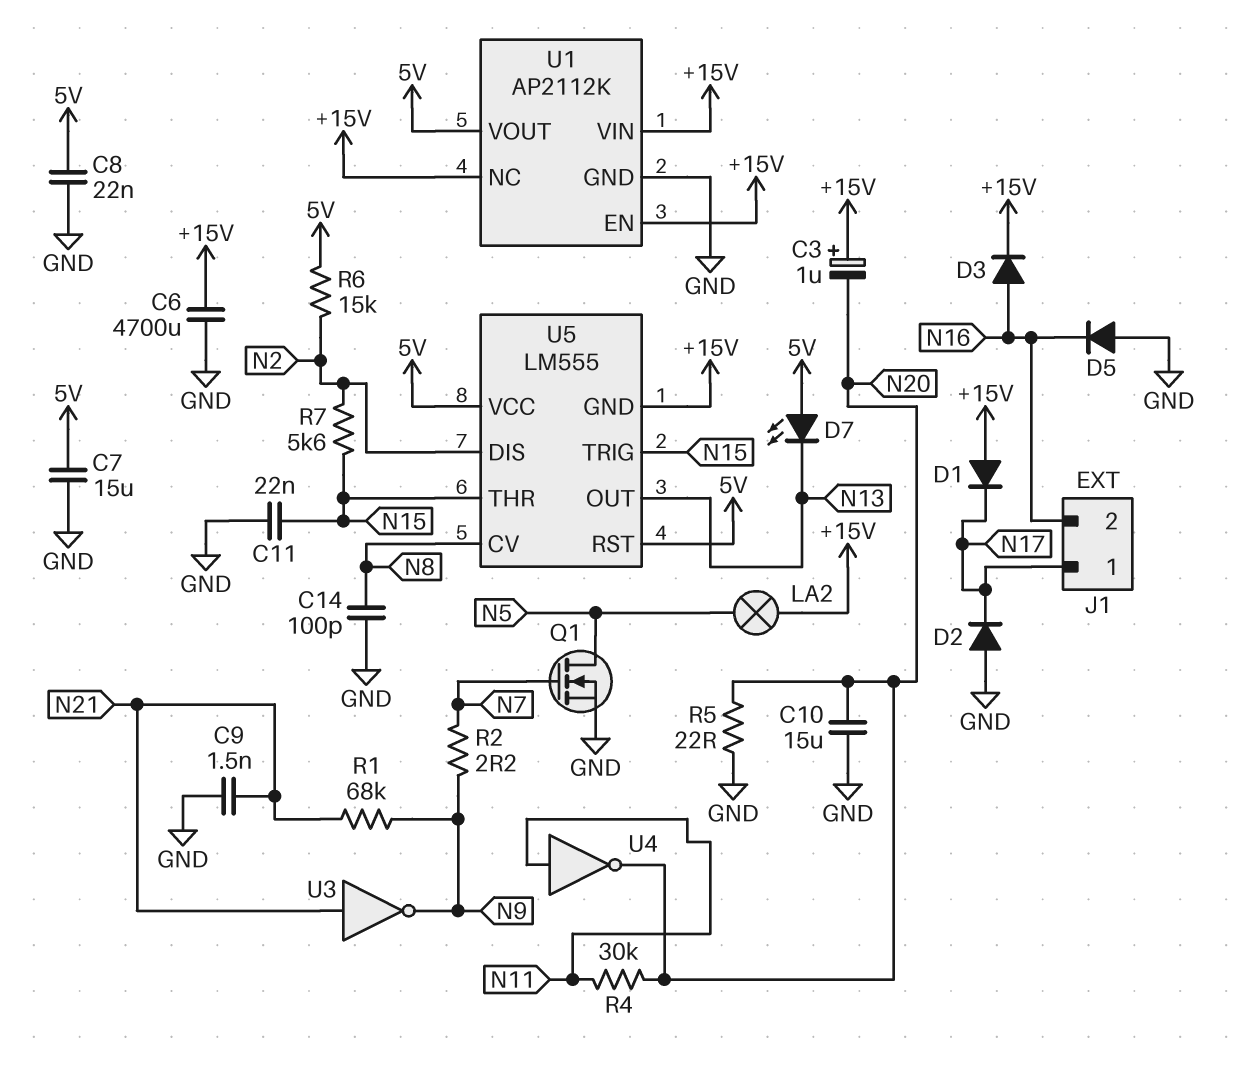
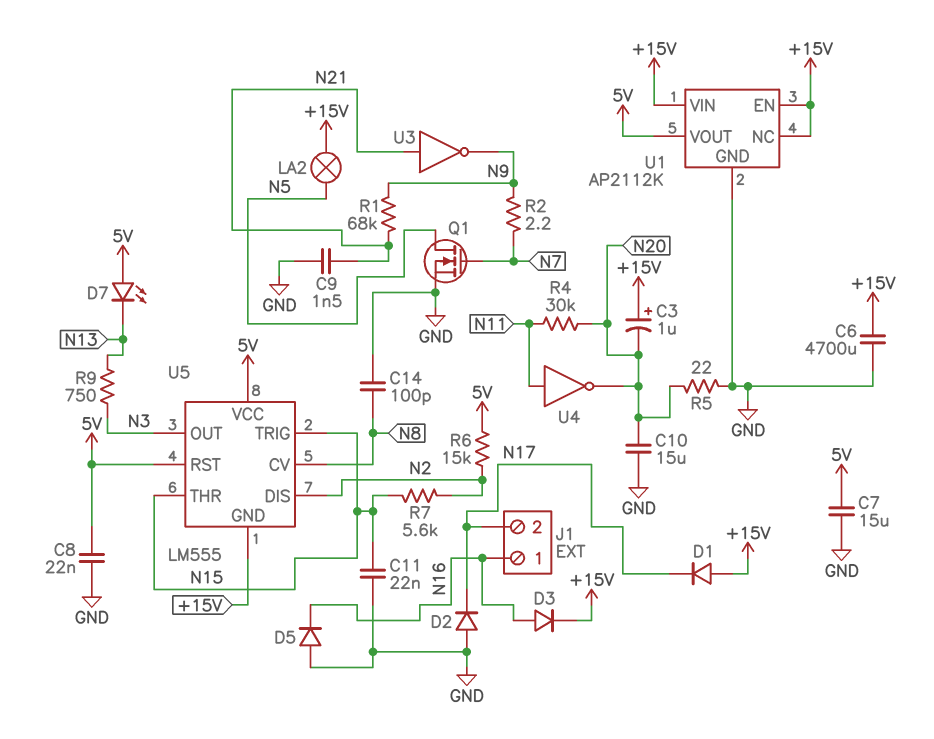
J1 pin 1: N17 -> N16
J1 pin 2: N16 -> N17
R9: none -> 750 (N3, N13)
U5 pin OUT: N13 -> N3

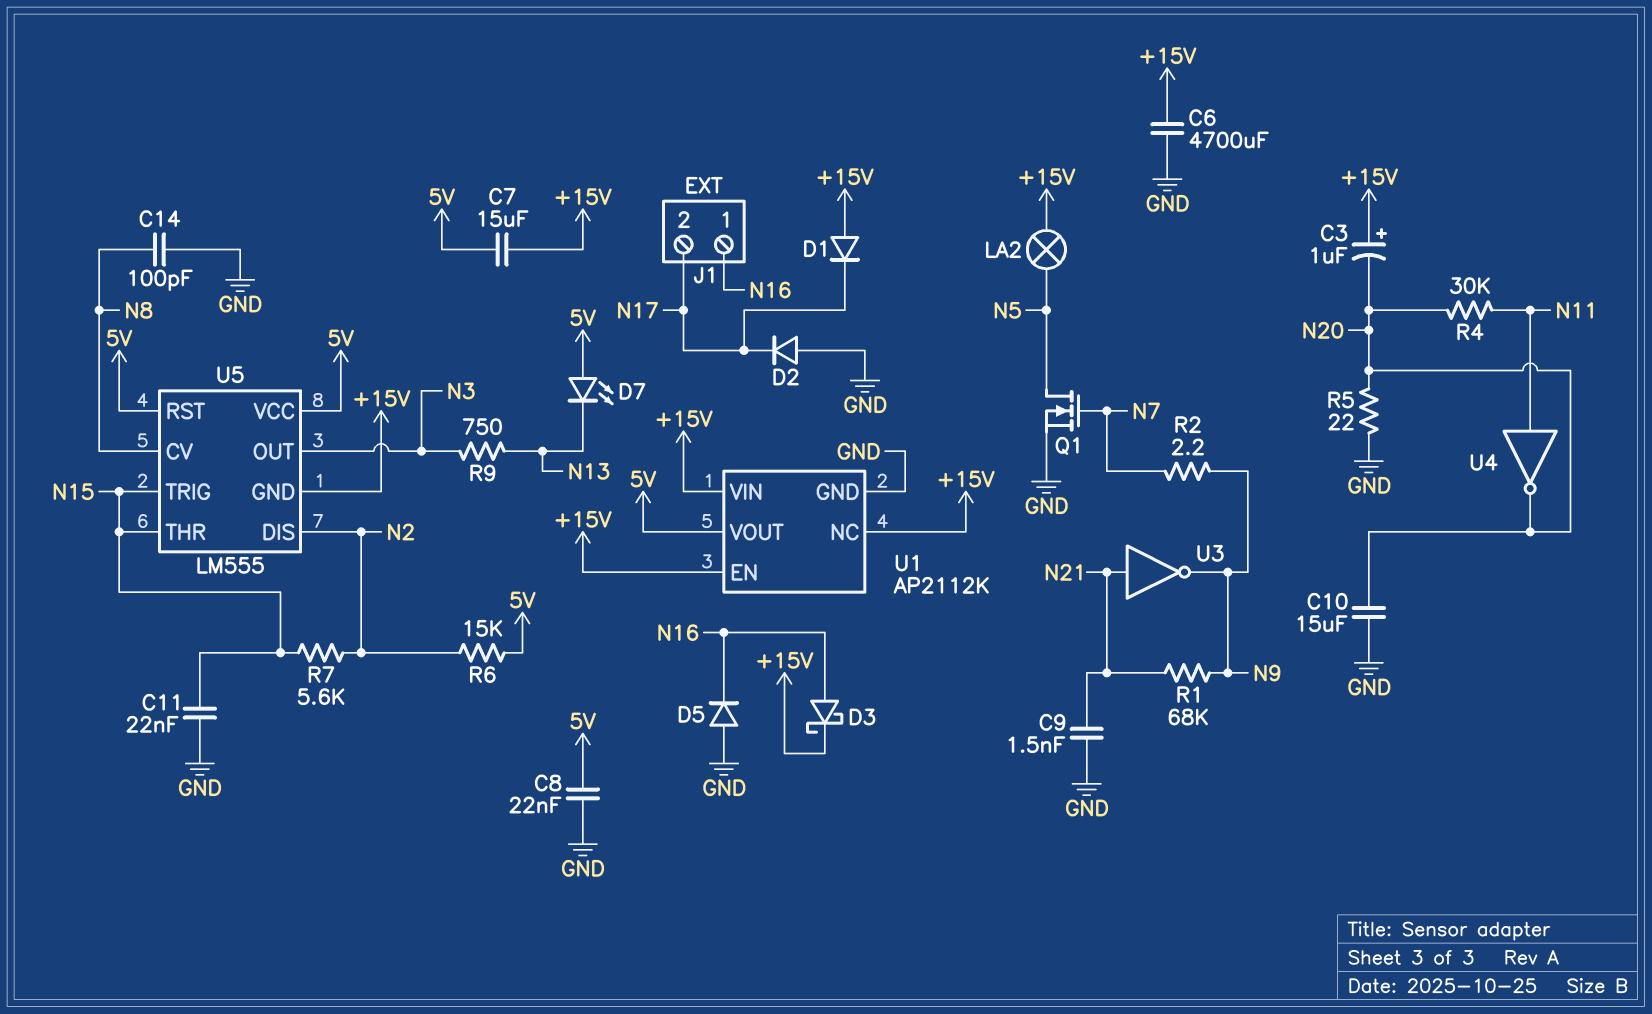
C7: 15uF (5V, GND) -> 15uF (+15V, 5V)
D3: diode (A N16, K +15V) -> schottky (A N16, K +15V)

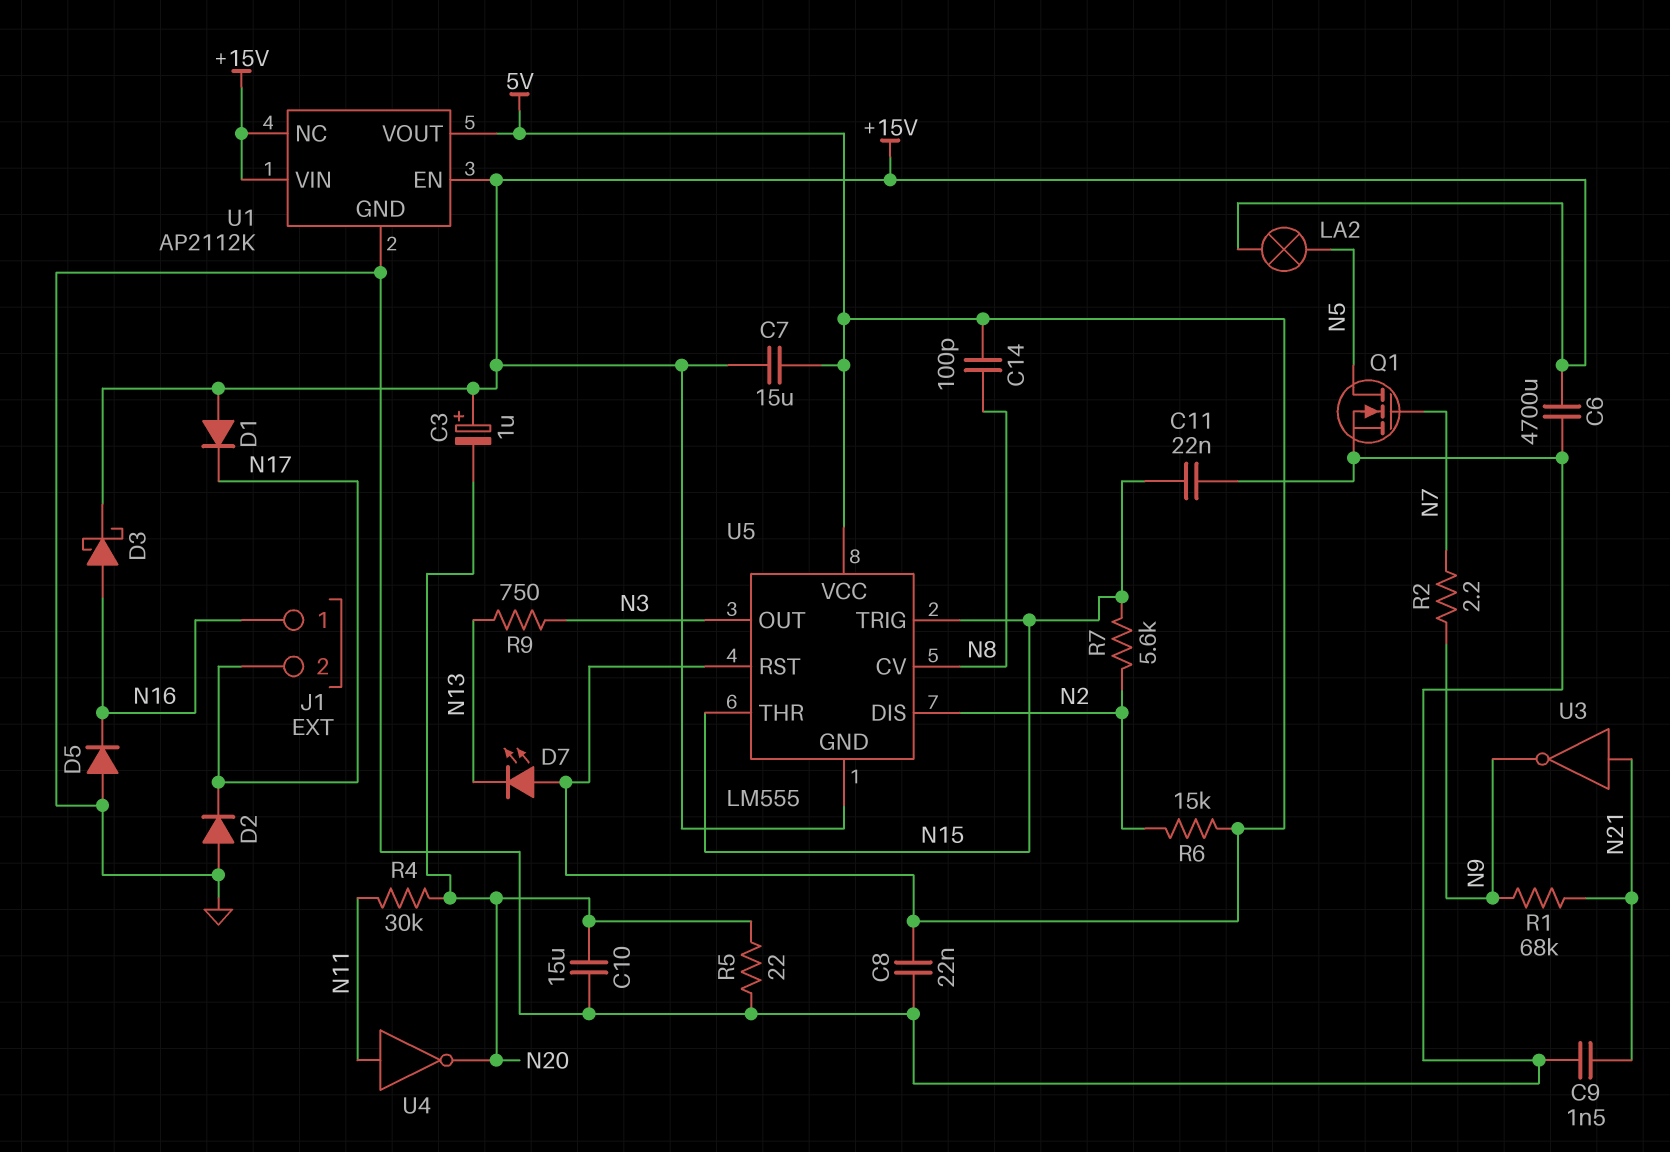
C14: 100pF (GND, N8) -> 100pF (5V, N8)

